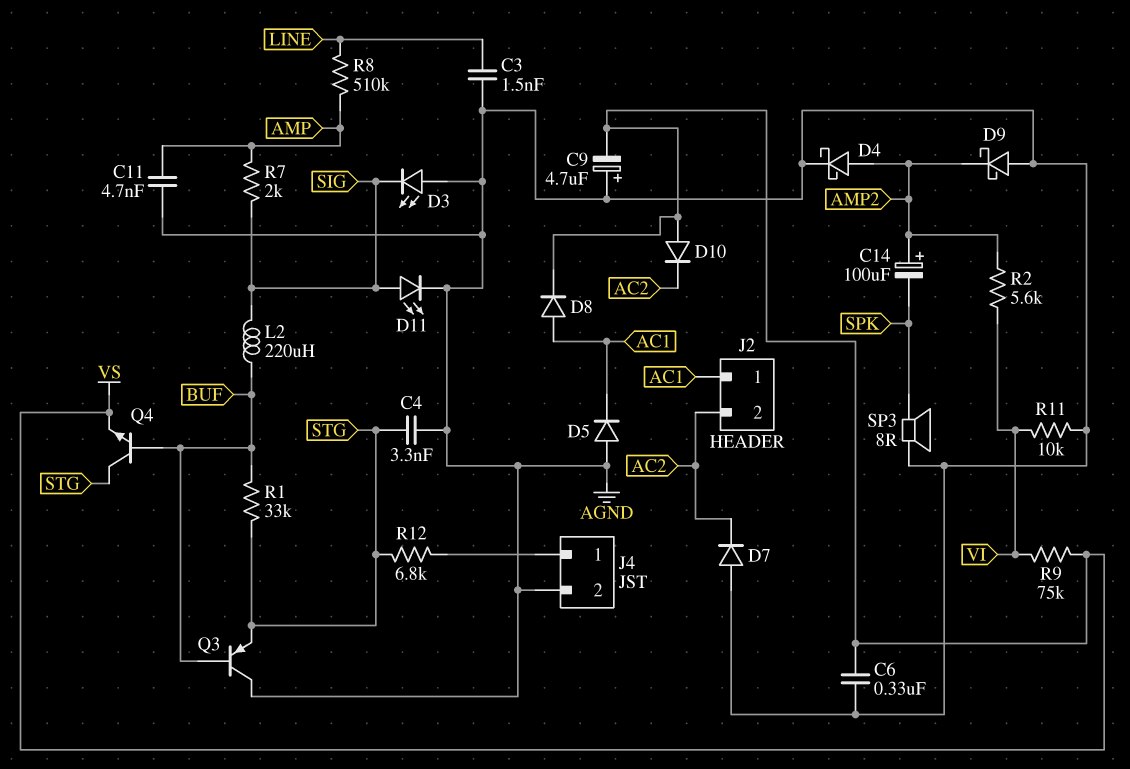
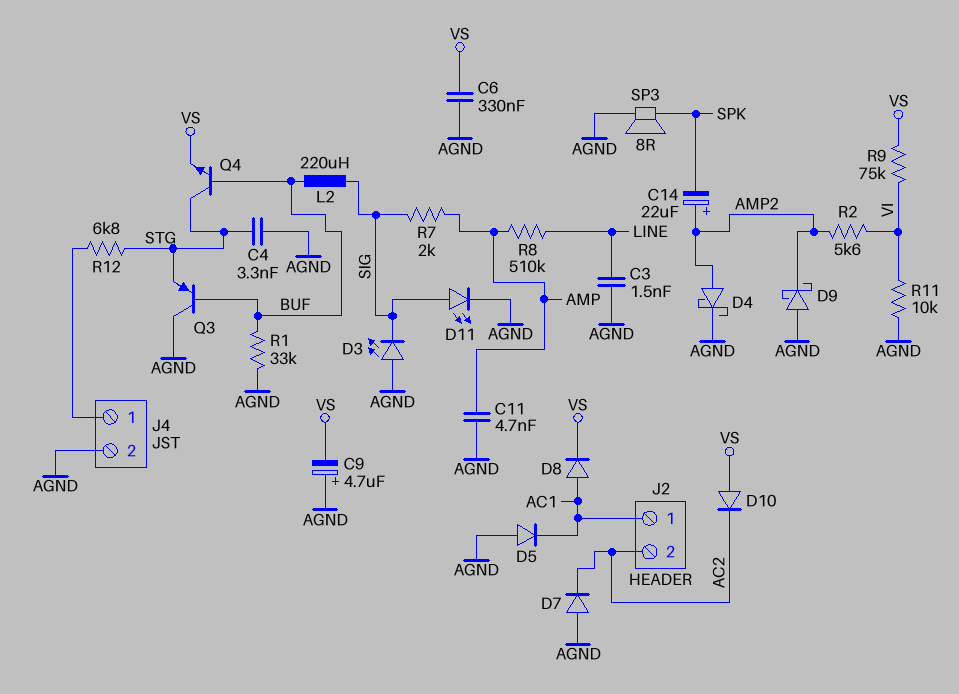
C14: 100uF (plus AMP2, minus SPK) -> 22uF (plus AMP2, minus SPK)
R1: 33k (BUF, STG) -> 33k (AGND, BUF)

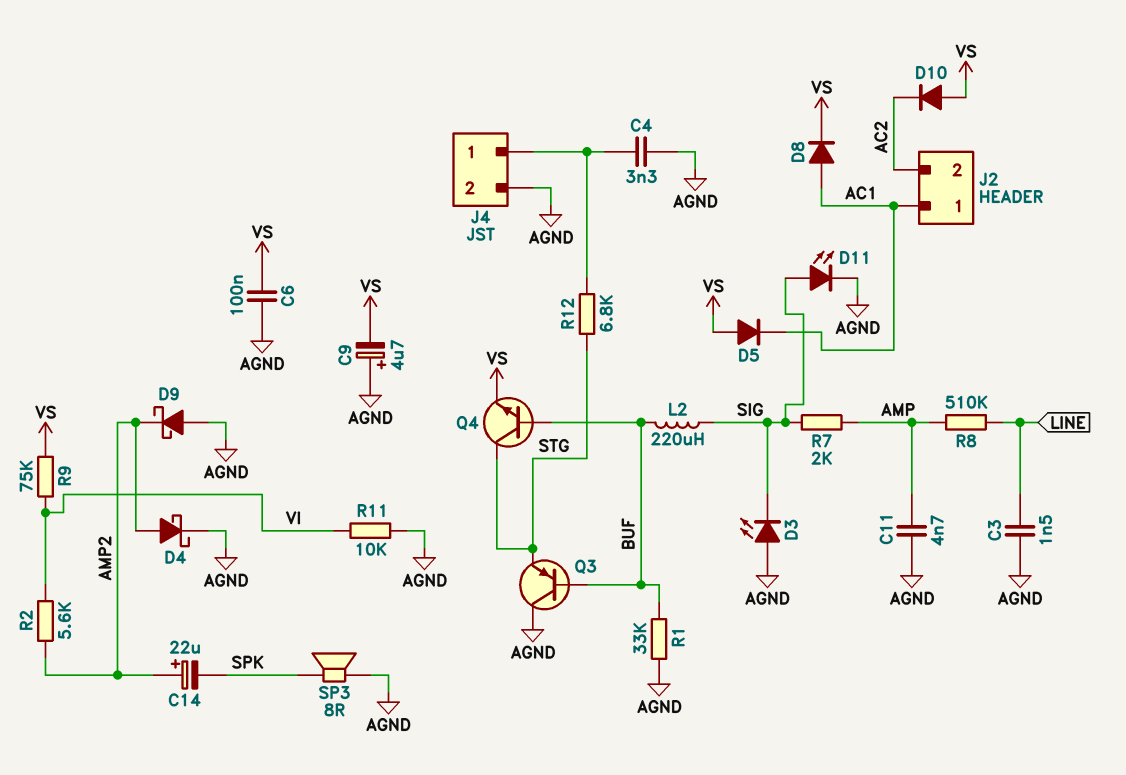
C4: 3.3nF (AGND, STG) -> 3.3nF (AGND, J4/1)
C6: 330nF (AGND, VS) -> 100nF (AGND, VS)
D5: diode (A AGND, K AC1) -> diode (A VS, K AC1)
D7: diode (A AGND, K AC2) -> none

